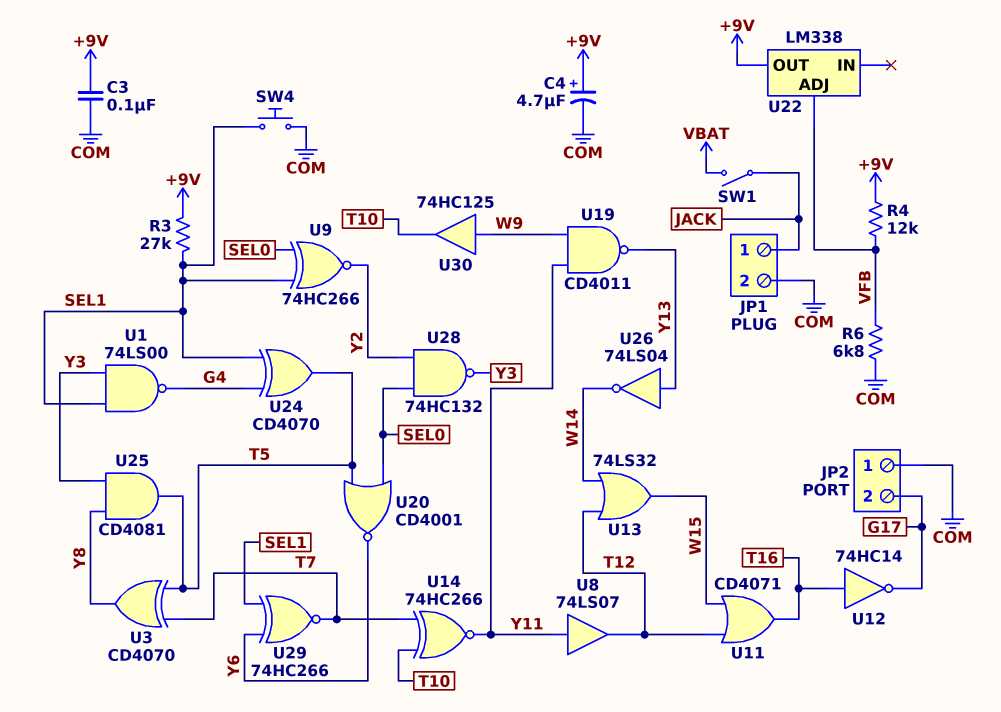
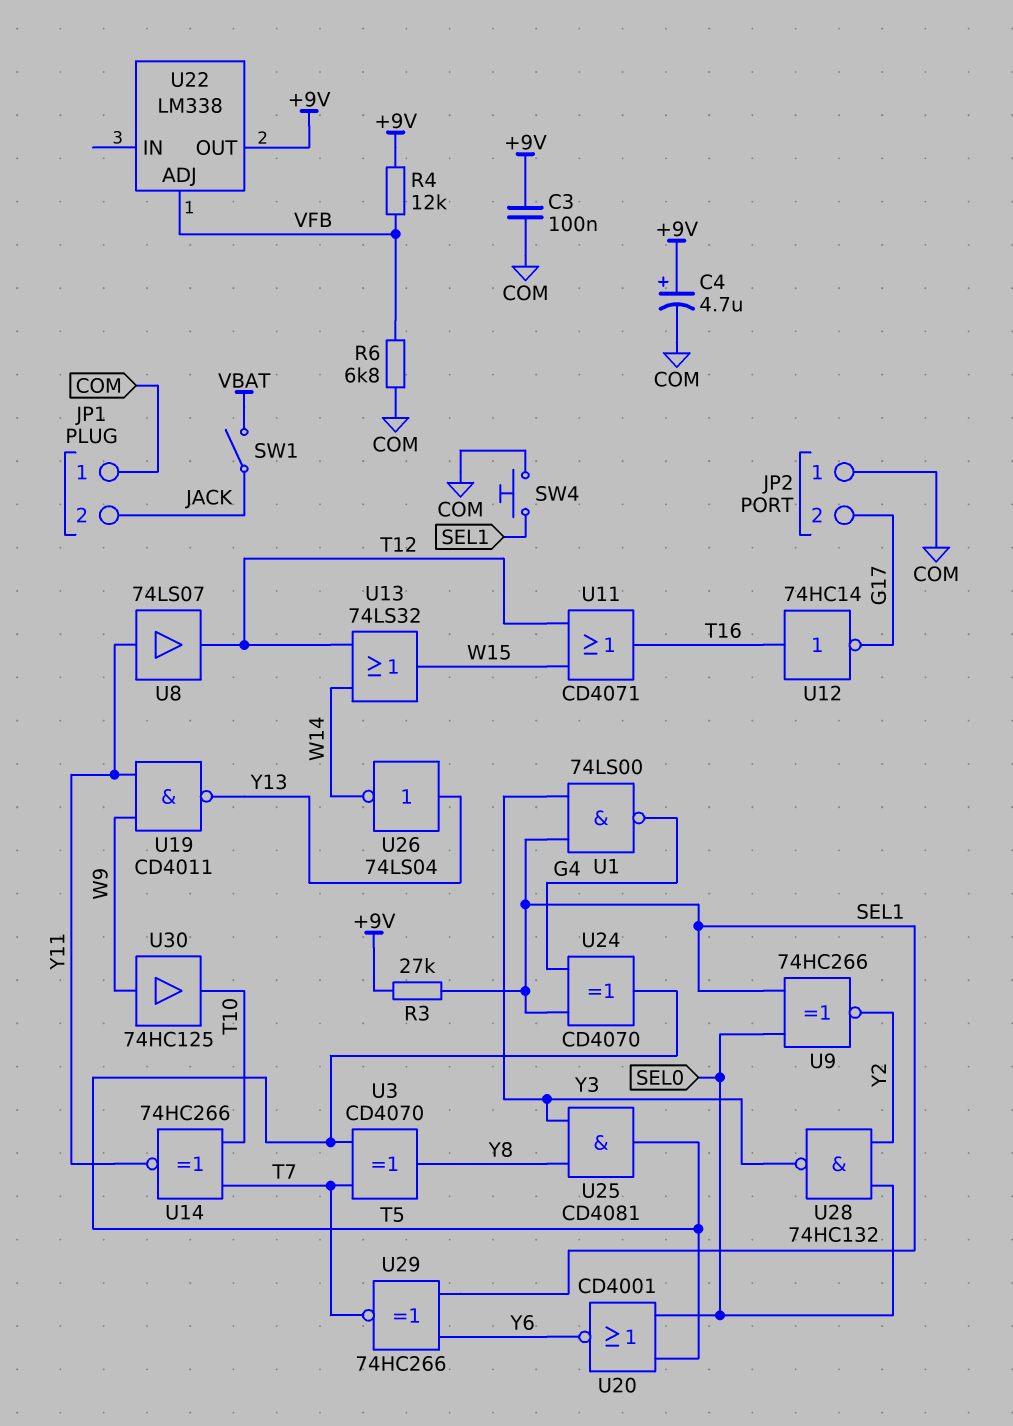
JP1 pin 1: JACK -> COM
JP1 pin 2: COM -> JACK

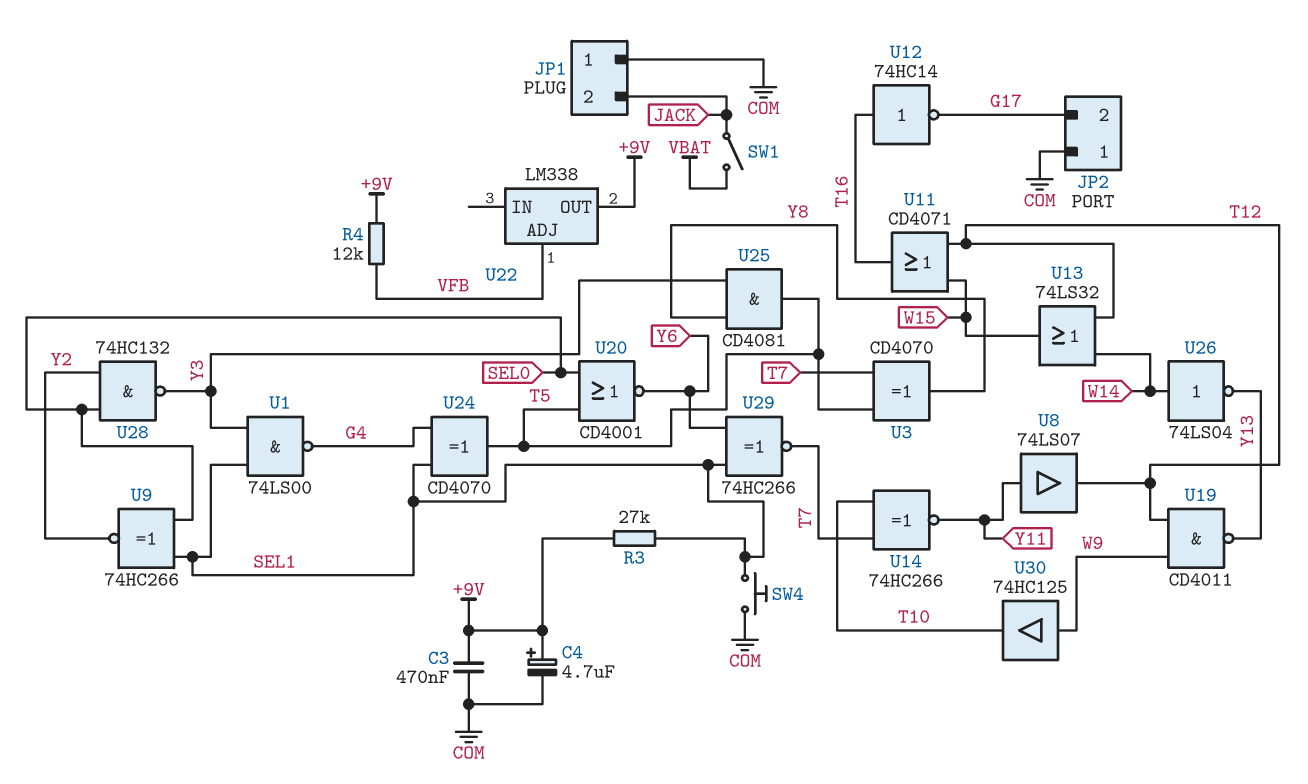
C3: 100nF (+9V, COM) -> 470nF (+9V, COM)
R6: 6.8k (COM, VFB) -> none
U19: NAND CD4011 (in W9, in Y11, out Y13) -> NAND CD4011 (in T12, in W9, out Y13)
U26: NOT 74LS04 (in Y13, out W14) -> NOT 74LS04 (in W14, out Y13)

